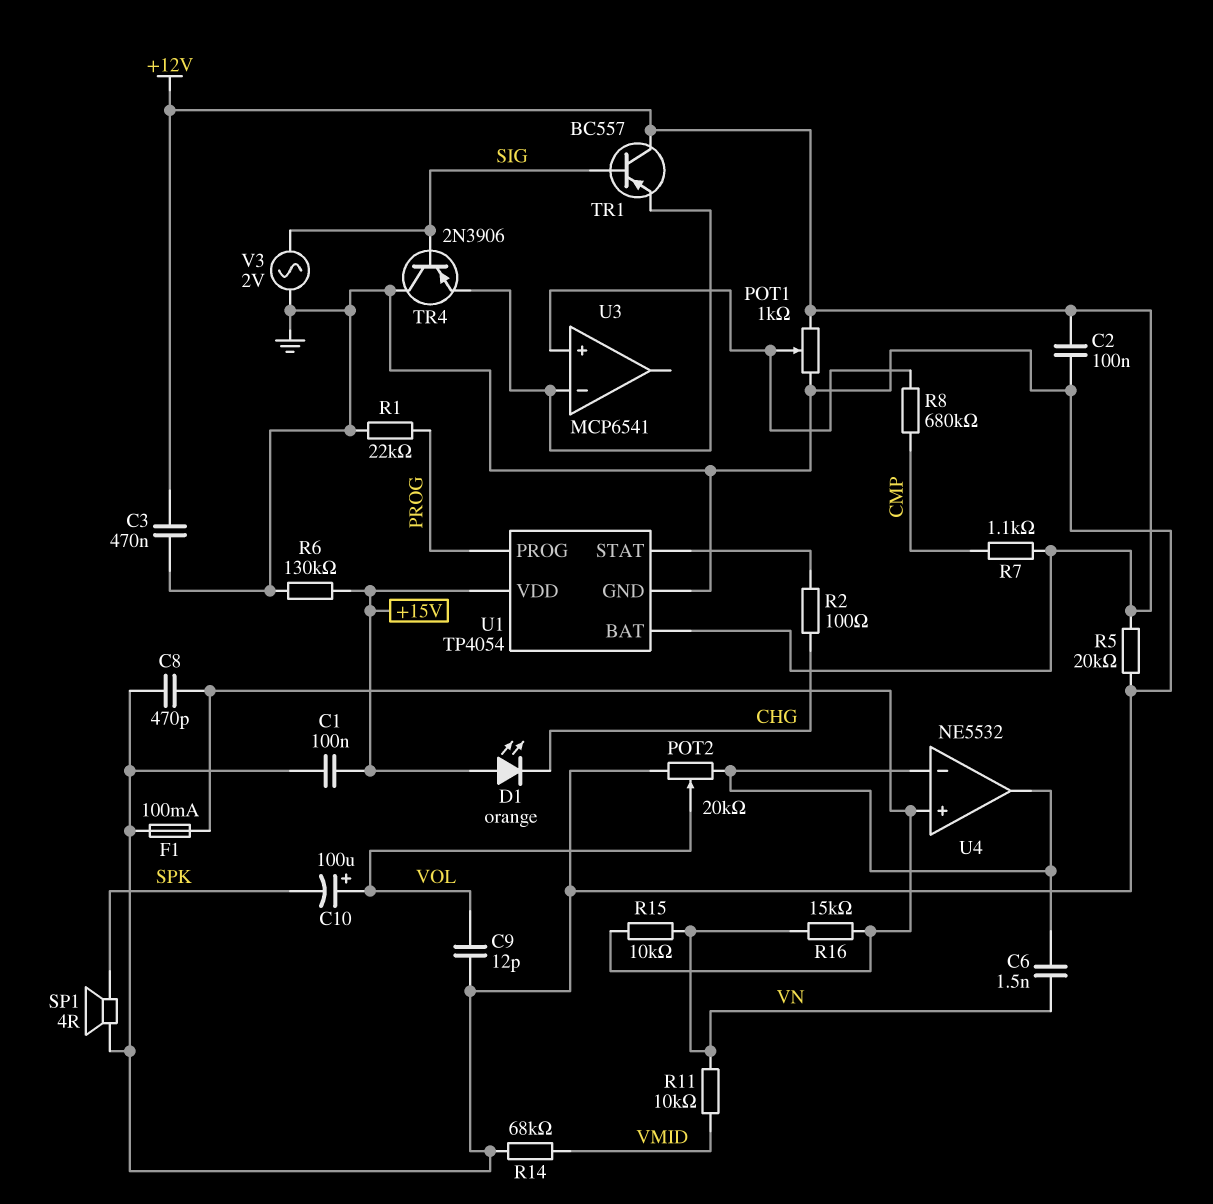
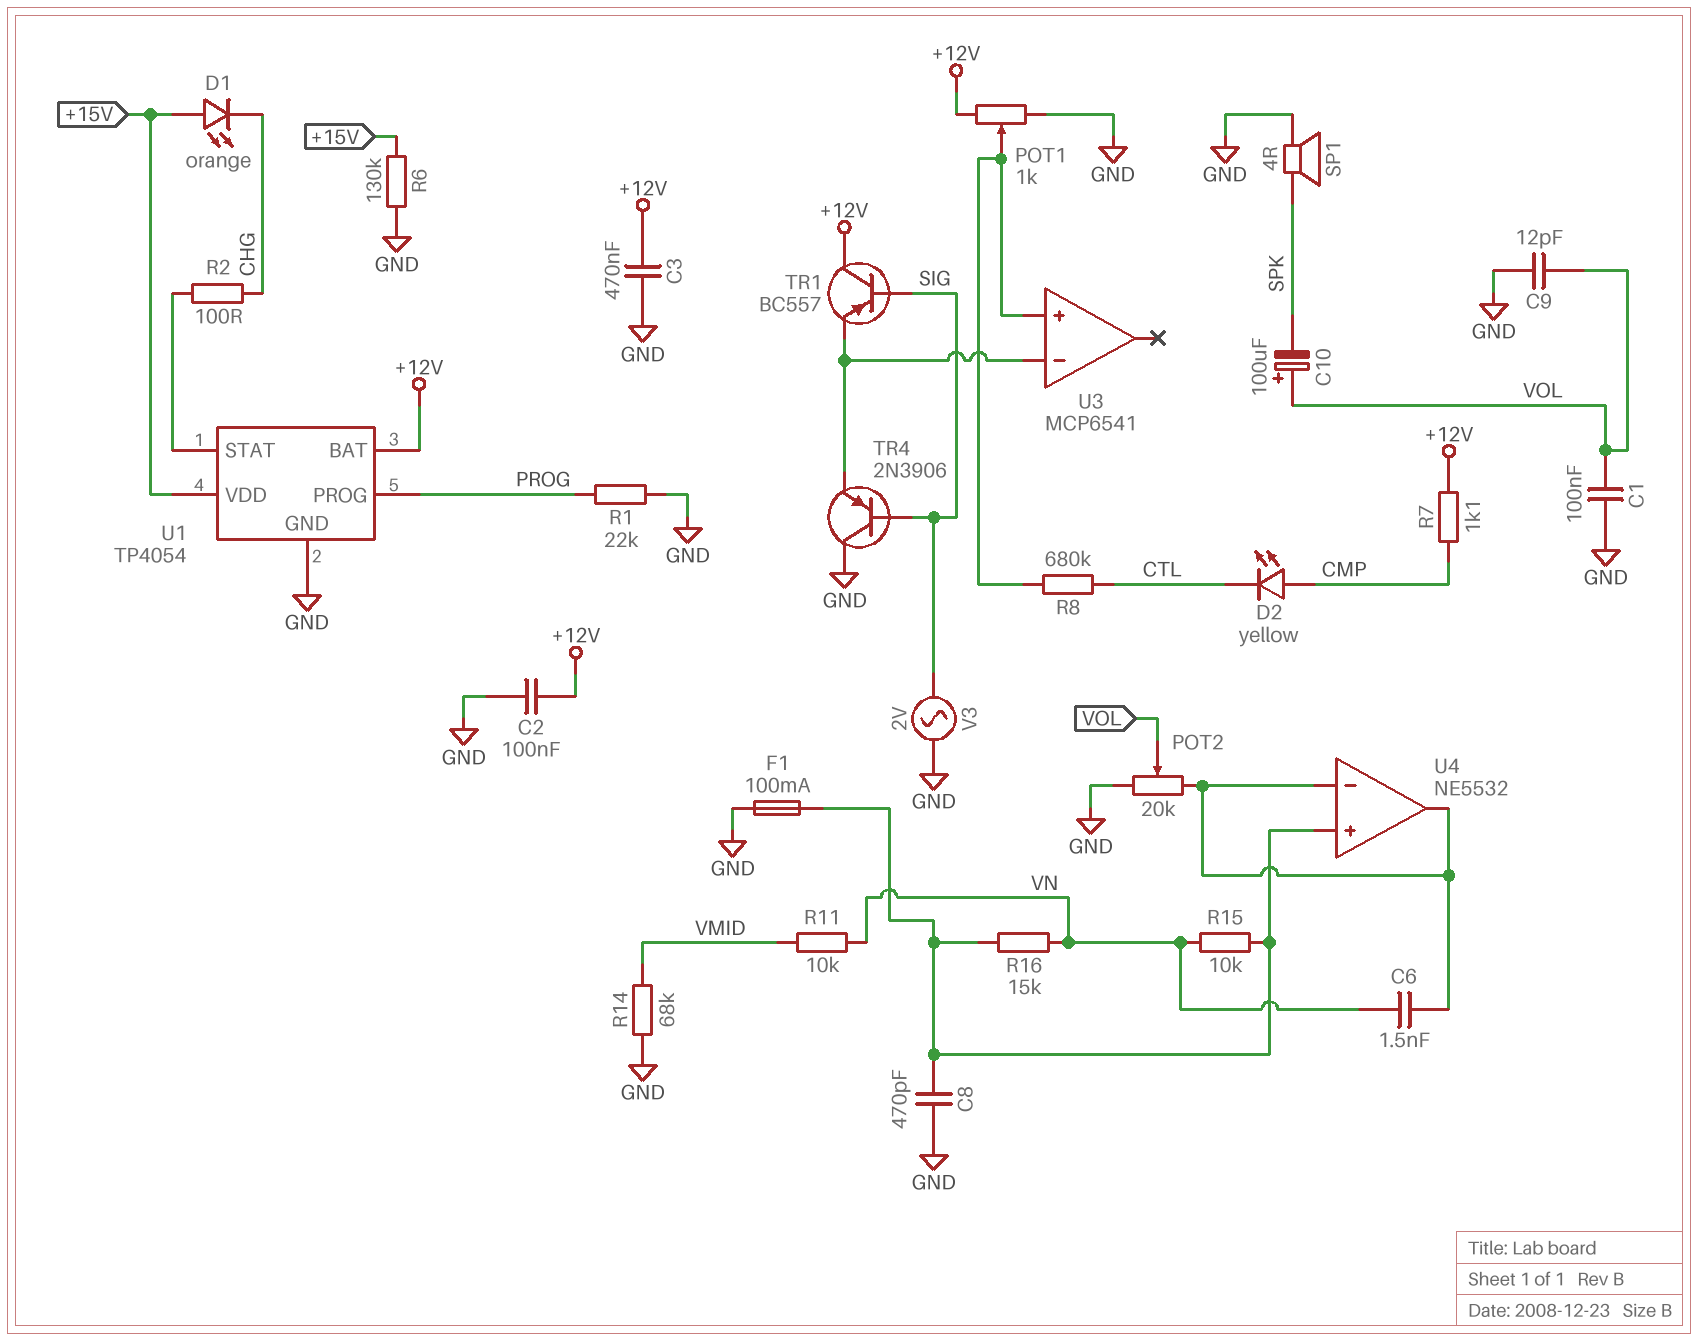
C1: 100nF (+15V, GND) -> 100nF (GND, VOL)
D2: none -> LED yellow (A CMP, K CTL)
R5: 20k (+12V, GND) -> none
R8: 680k (CMP, U3/in+) -> 680k (CTL, U3/in+)

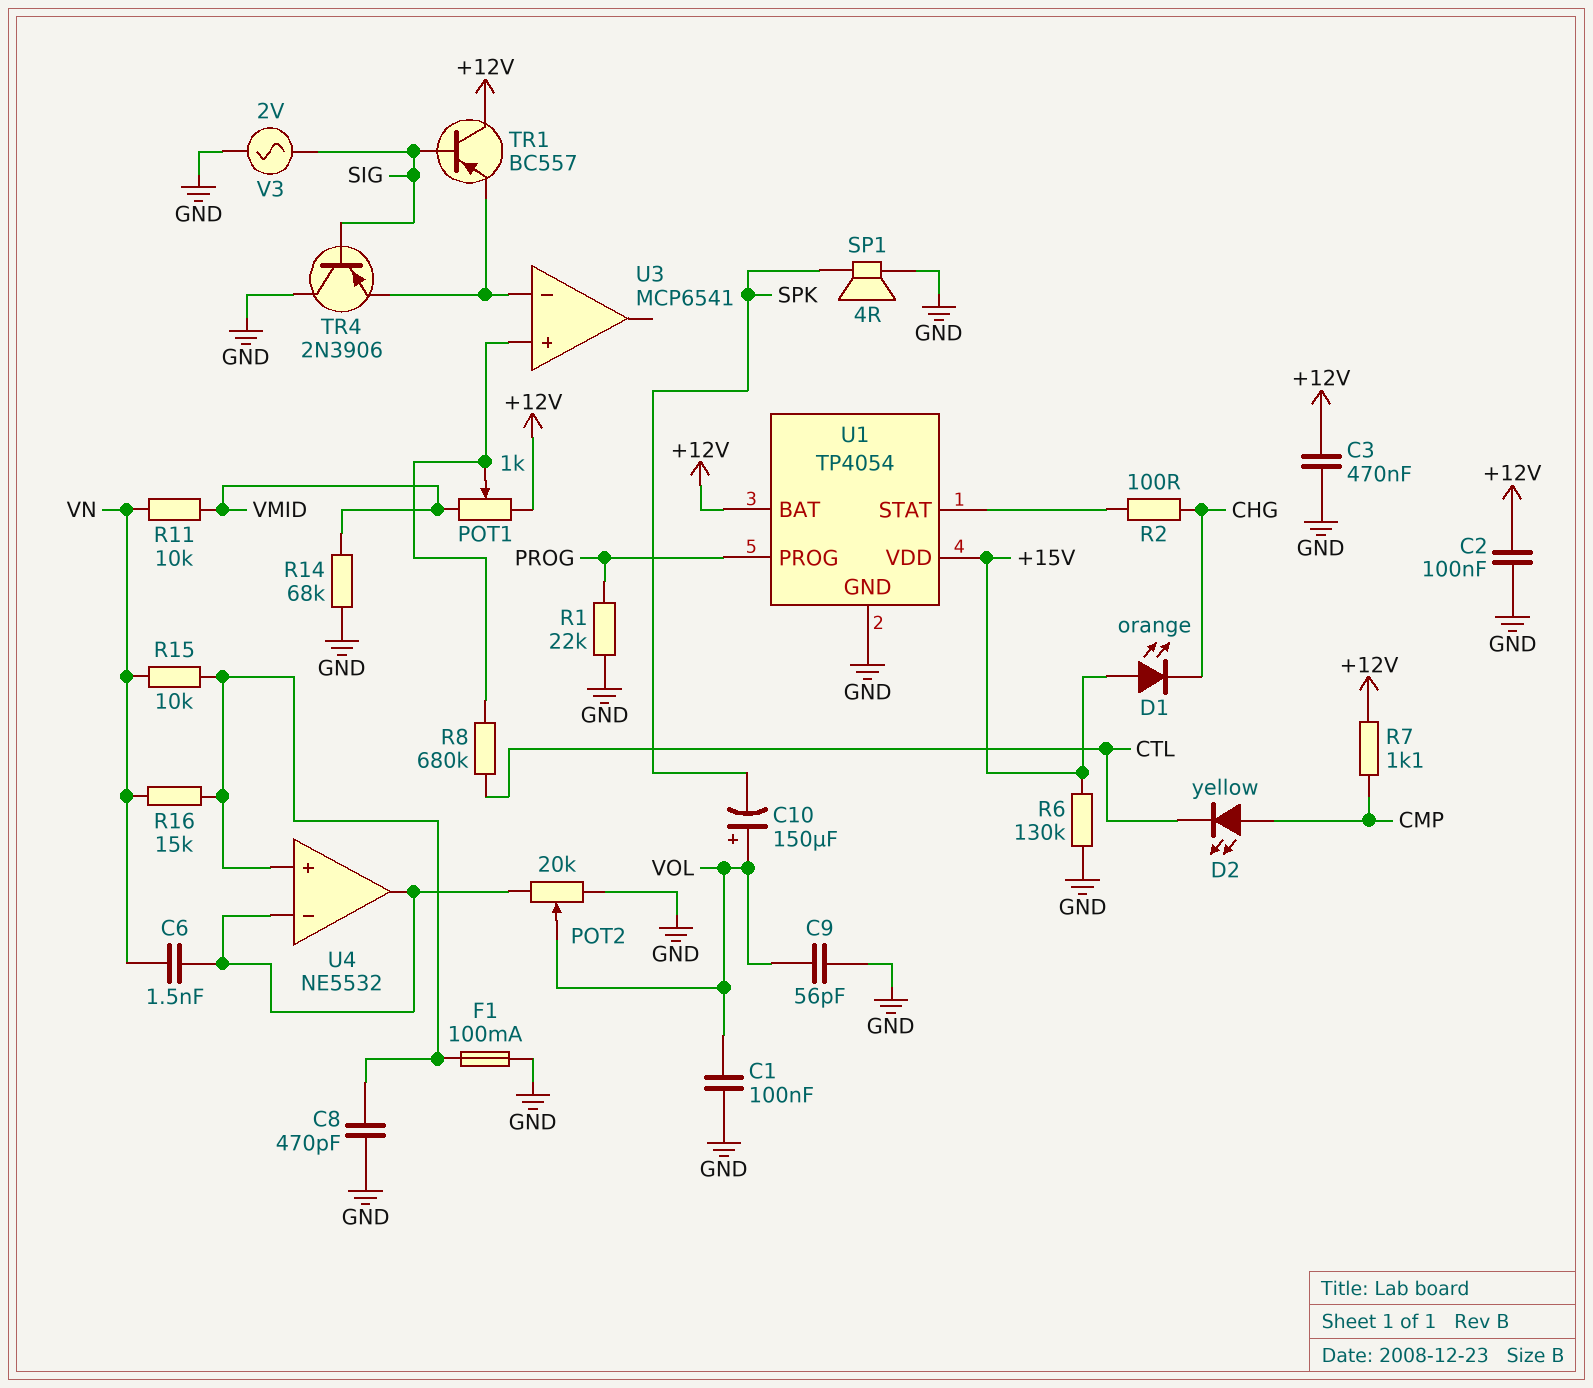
C9: 12pF (GND, VOL) -> 56pF (GND, VOL)
C10: 100uF (plus VOL, minus SPK) -> 150uF (plus VOL, minus SPK)
POT1: 1k (+12V, GND, wiper U3/in+) -> 1k (+12V, VMID, wiper U3/in+)

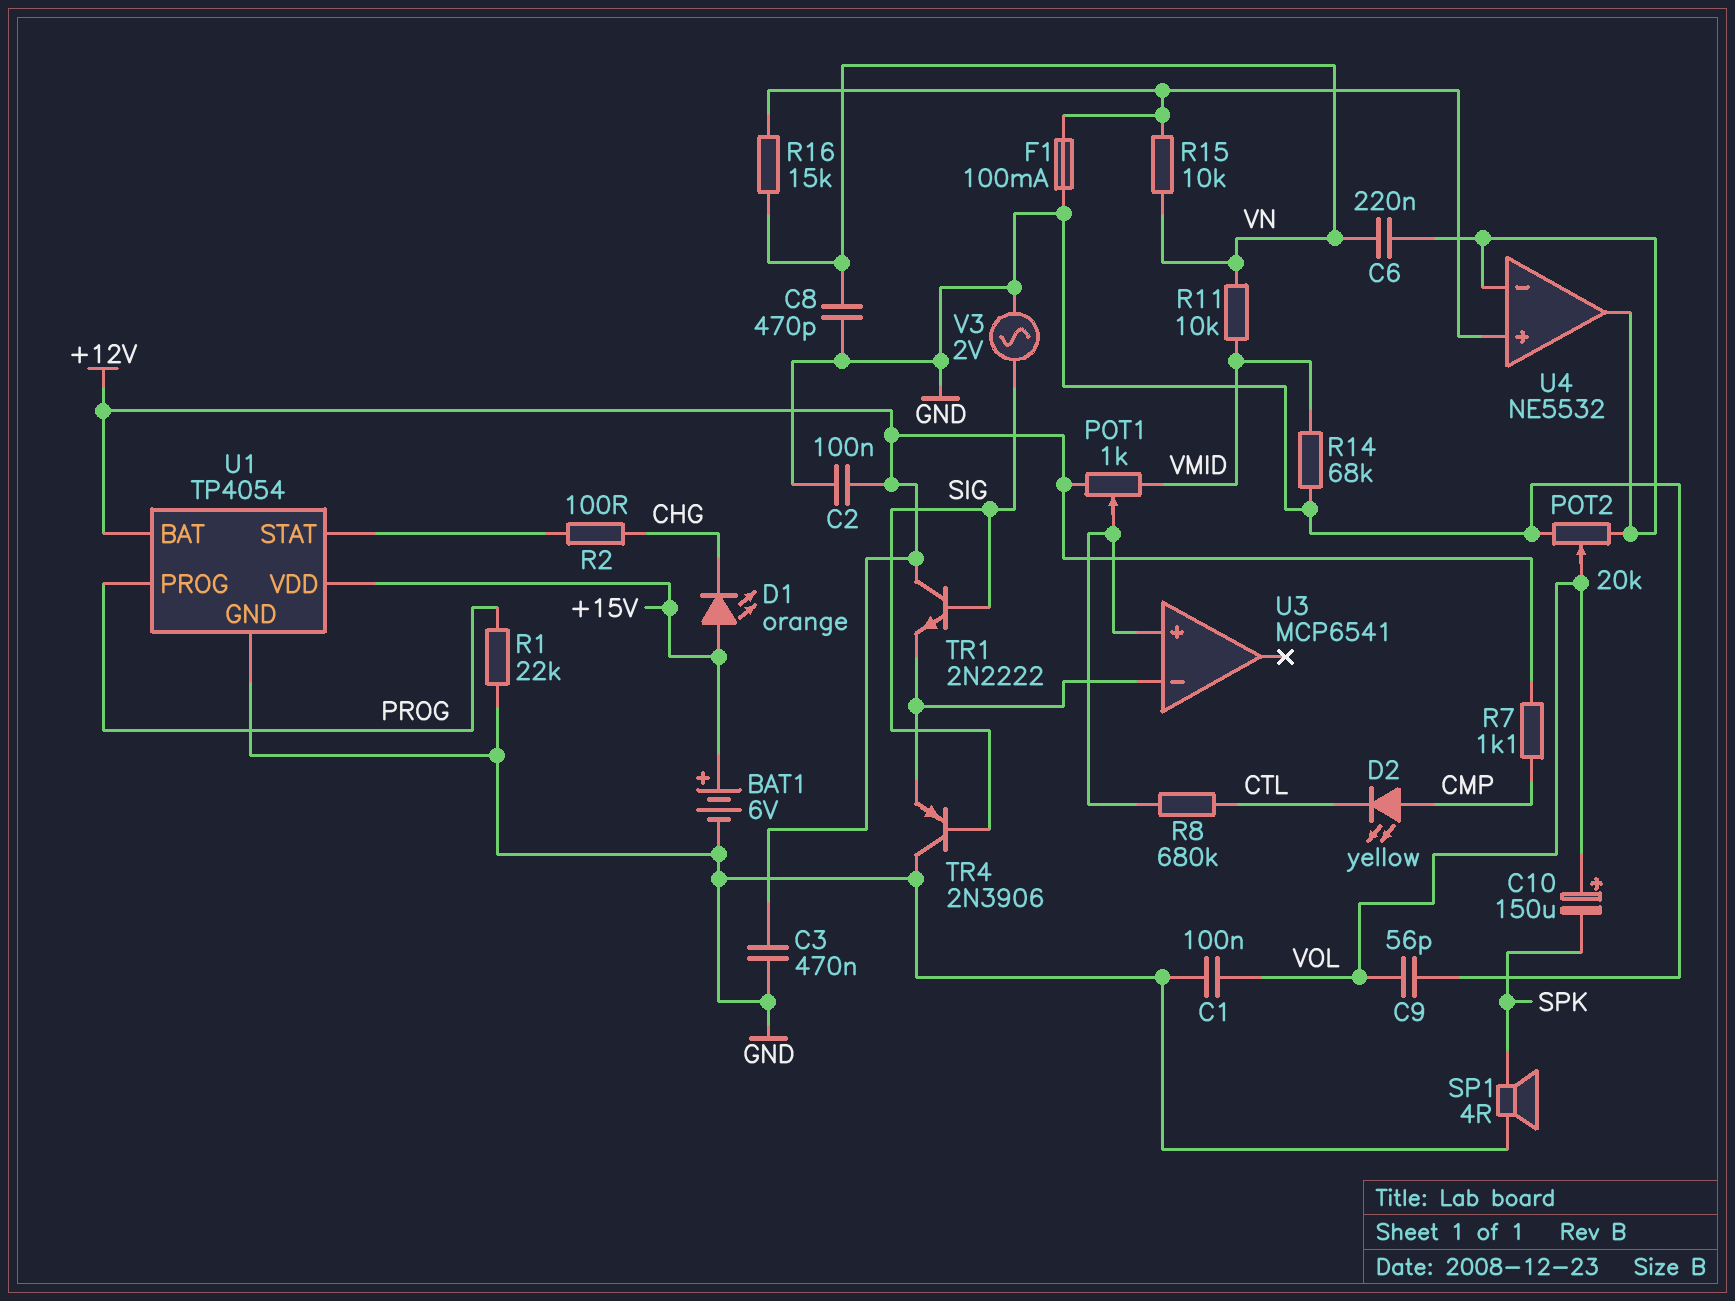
BAT1: none -> 6V (plus +15V, minus GND)
C6: 1.5nF (U4/in-, VN) -> 220nF (U4/in-, VN)
C8: 470pF (GND, U4/in+) -> 470pF (GND, VN)
R6: 130k (+15V, GND) -> none
TR1: PNP BC557 (B SIG, C +12V, E U3/in-) -> NPN 2N2222 (B SIG, C +12V, E U3/in-)

